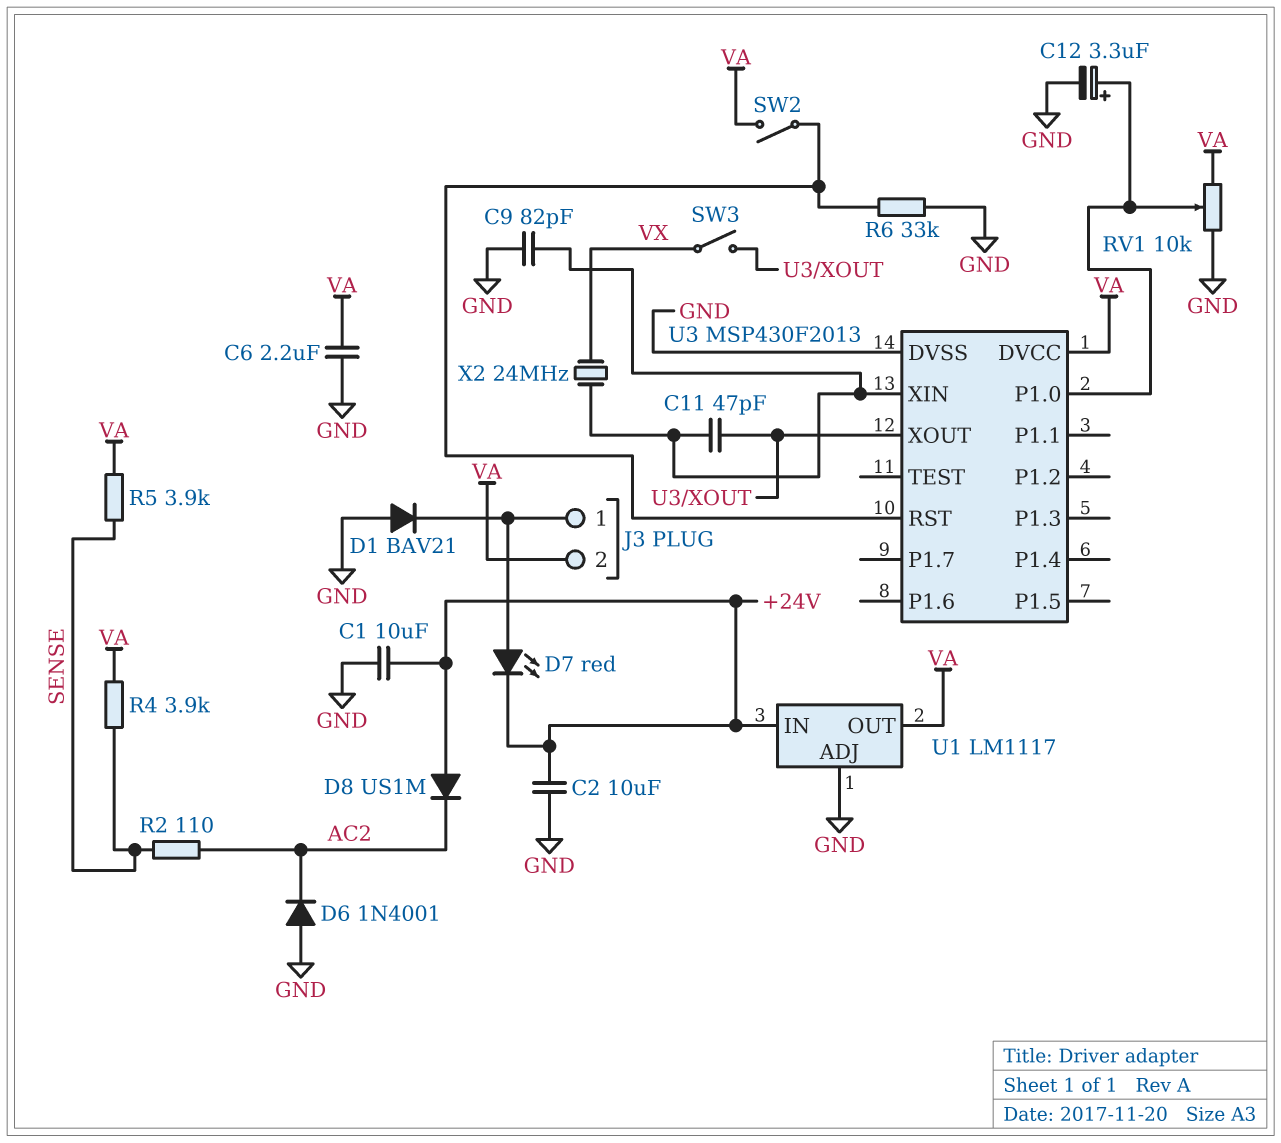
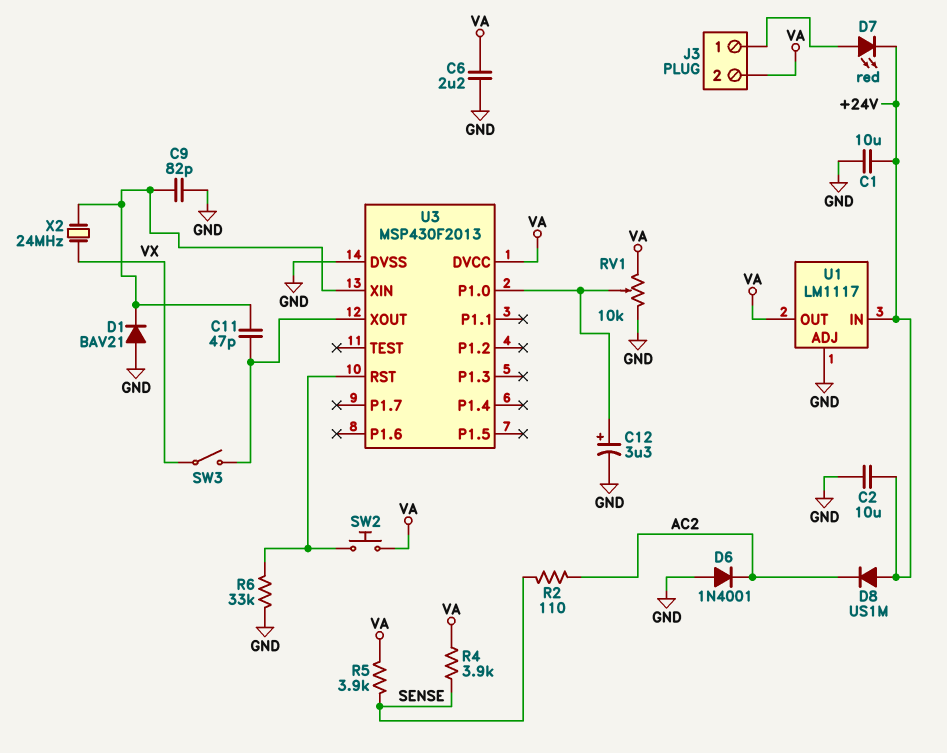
D1: diode BAV21 (A GND, K J3/1) -> diode BAV21 (A GND, K U3/XIN)
SW2: switch (U3/RST, VA) -> button (U3/RST, VA)

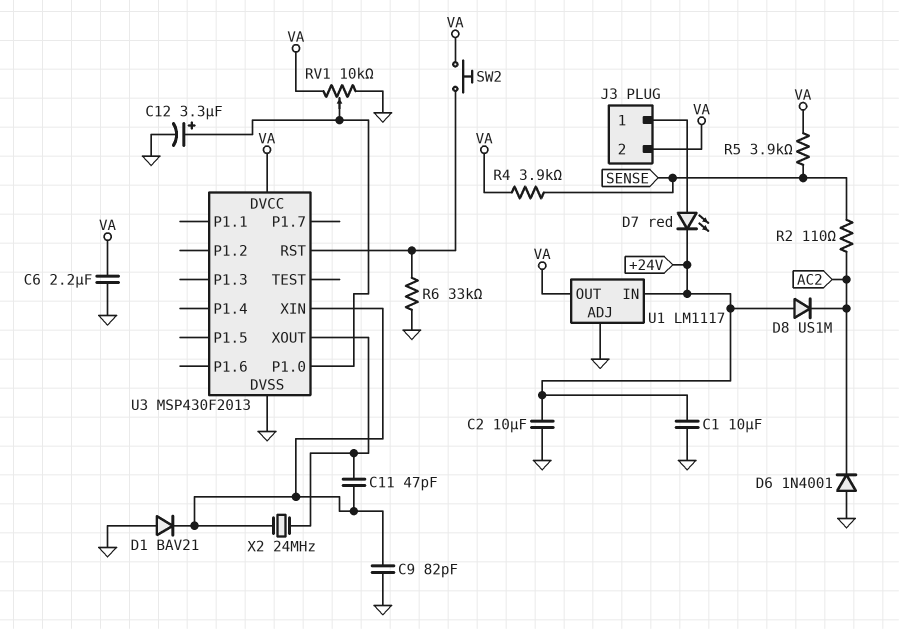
SW3: switch (U3/XOUT, VX) -> none
X2: 24MHz (U3/XIN, VX) -> 24MHz (U3/XIN, U3/XOUT)

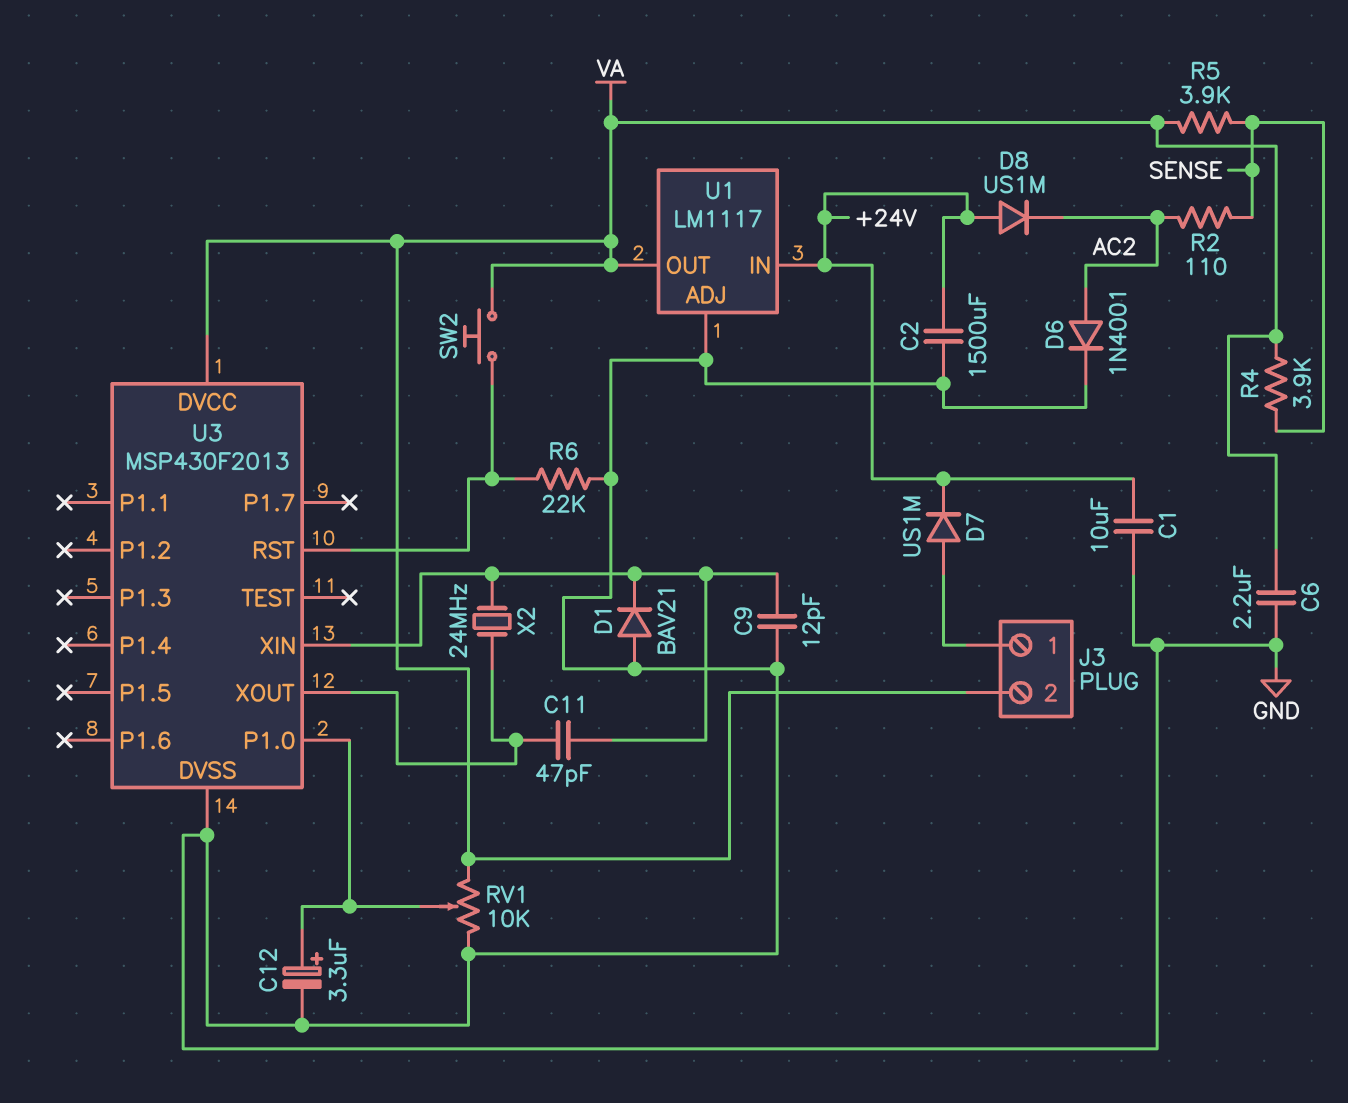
C2: 10uF (+24V, GND) -> 1500uF (+24V, GND)
C9: 82pF (GND, U3/XIN) -> 12pF (GND, U3/XIN)
D6: diode 1N4001 (A GND, K AC2) -> diode 1N4001 (A AC2, K GND)
D7: LED red (A J3/1, K +24V) -> diode US1M (A J3/1, K +24V)
R6: 33k (GND, U3/RST) -> 22k (GND, U3/RST)

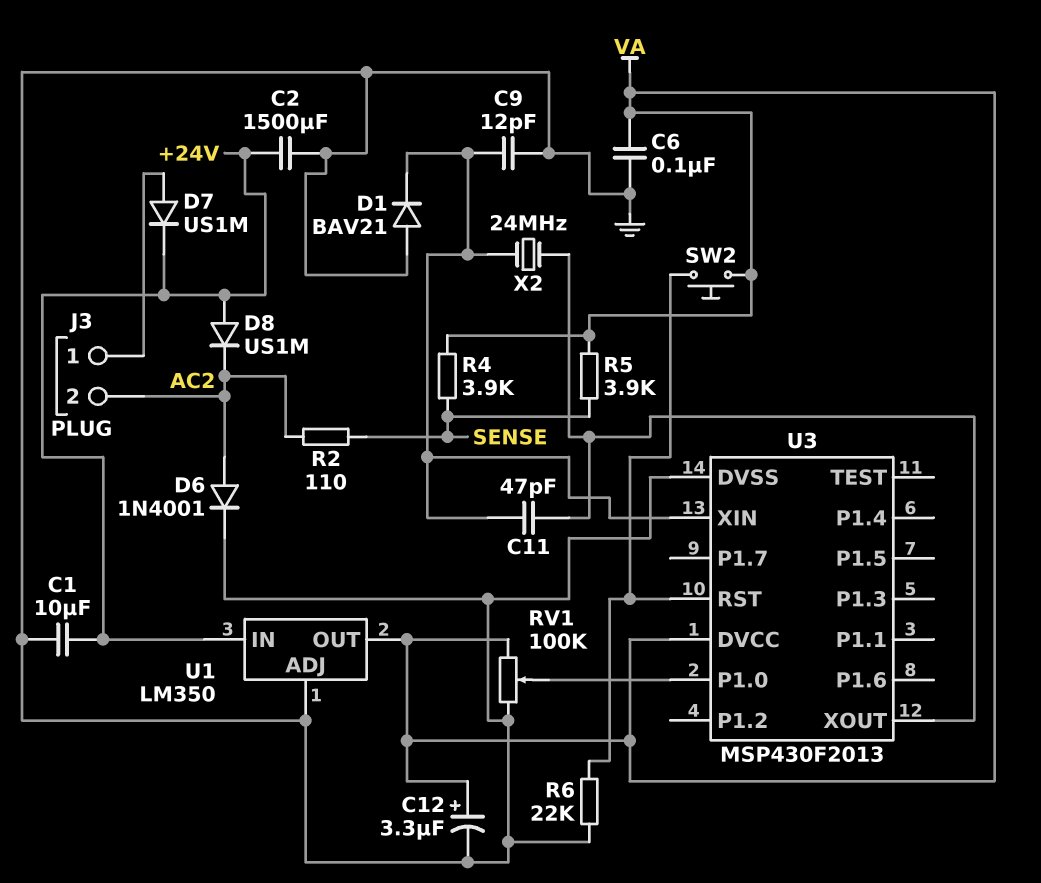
C6: 2.2uF (GND, VA) -> 100nF (GND, VA)
C12: 3.3uF (plus U3/P1.0, minus GND) -> 3.3uF (plus VA, minus GND)
J3 pin 2: VA -> AC2
RV1: 10k (GND, VA, wiper U3/P1.0) -> 100k (GND, VA, wiper U3/P1.0)
U1: LM1117 -> LM350

